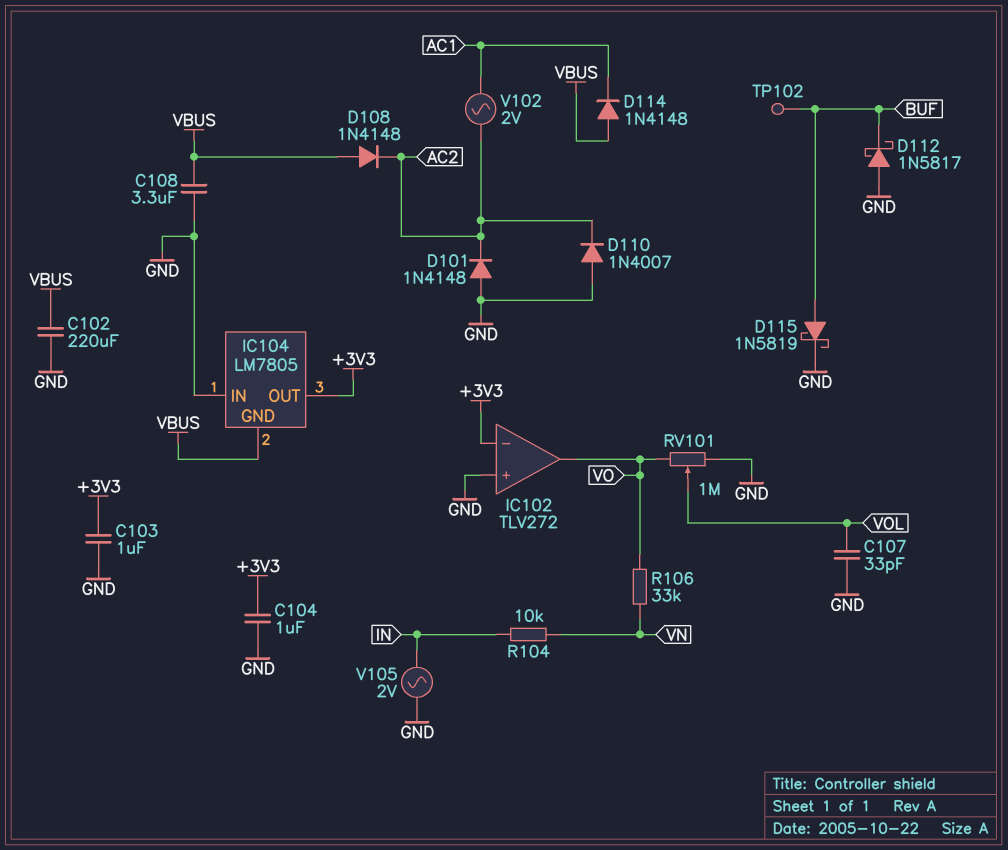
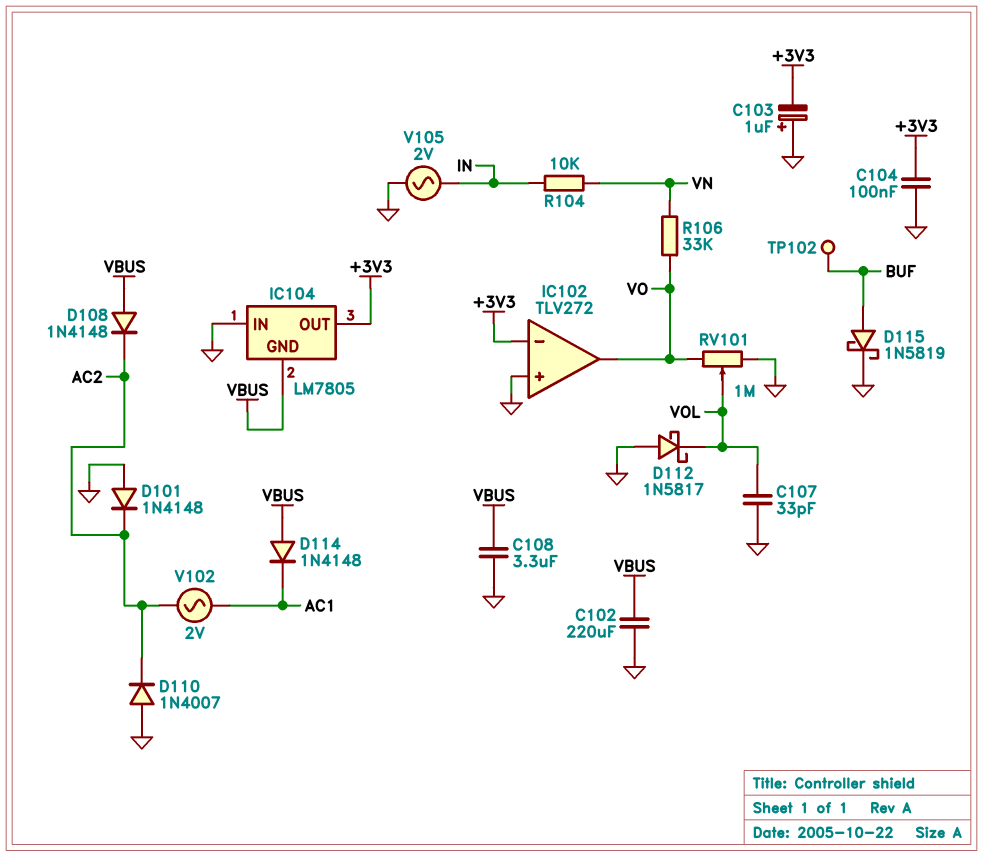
C103: 1uF (+3V3, GND) -> 1uF (plus GND, minus +3V3)
C104: 1uF (+3V3, GND) -> 100nF (+3V3, GND)
D112: schottky 1N5817 (A GND, K BUF) -> schottky 1N5817 (A GND, K VOL)

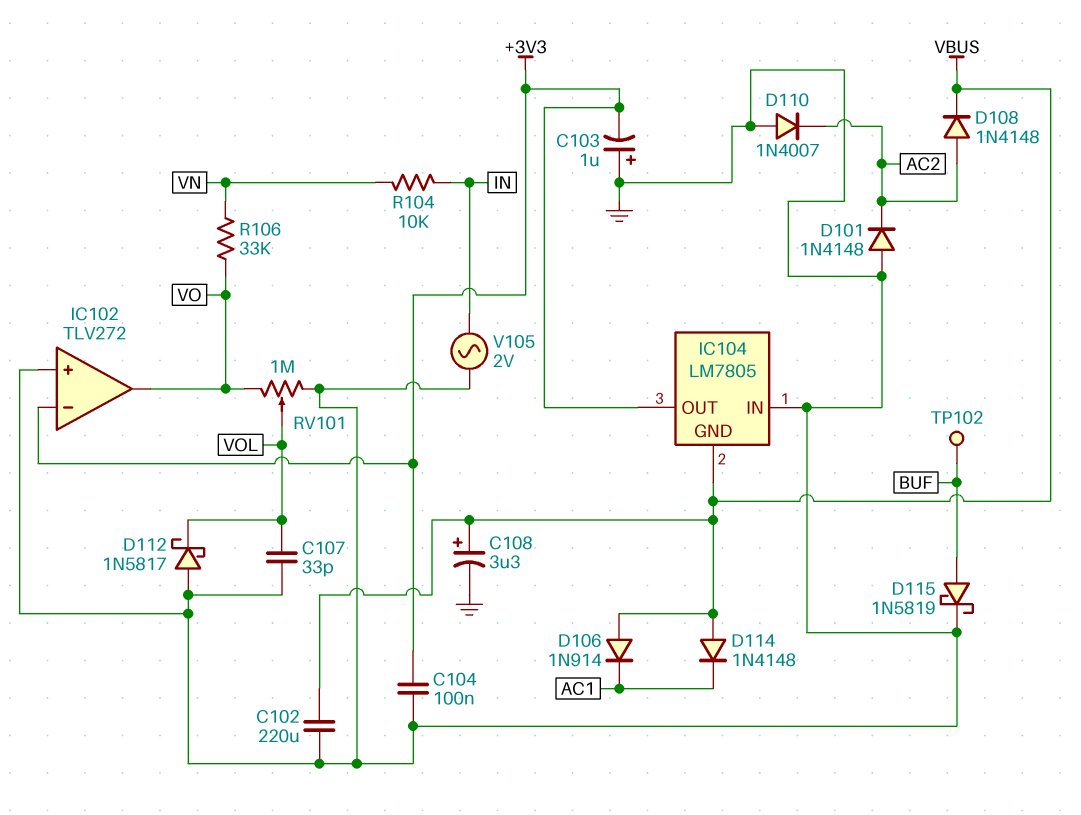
C108: 3.3uF (GND, VBUS) -> 3.3uF (plus VBUS, minus GND)
D106: none -> diode 1N914 (A VBUS, K AC1)
D108: diode 1N4148 (A VBUS, K AC2) -> diode 1N4148 (A AC2, K VBUS)
V102: AC 2V (AC1, AC2) -> none

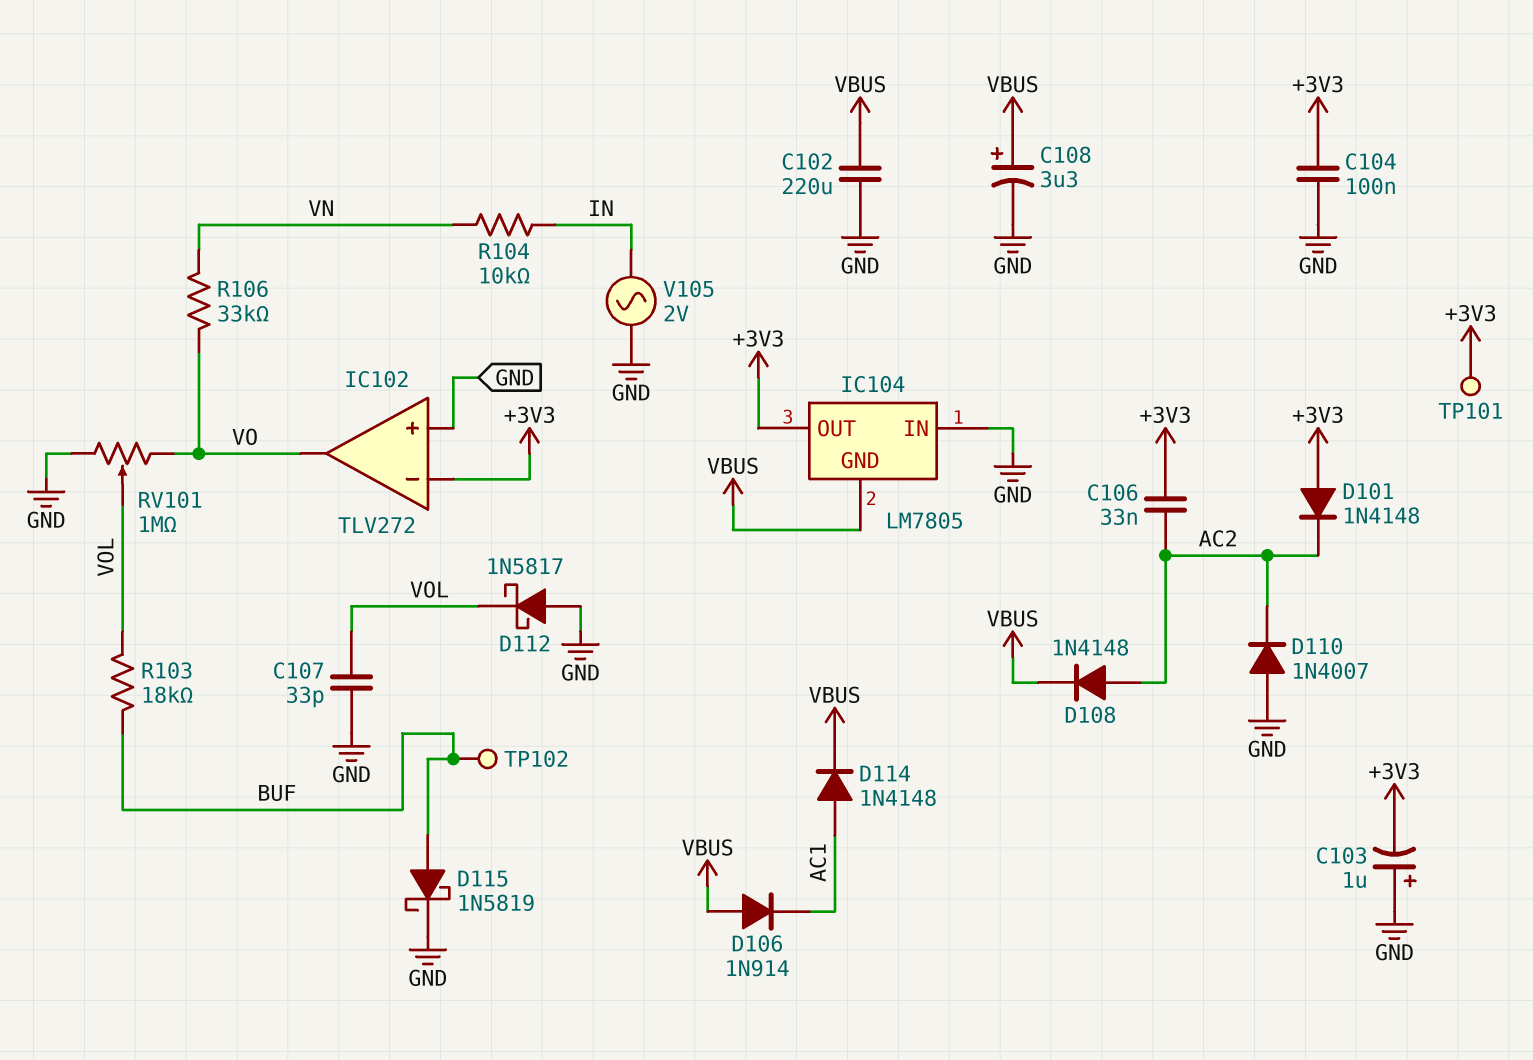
C106: none -> 33nF (+3V3, AC2)
D101: diode 1N4148 (A GND, K AC2) -> diode 1N4148 (A +3V3, K AC2)
D114: diode 1N4148 (A VBUS, K AC1) -> diode 1N4148 (A AC1, K VBUS)
R103: none -> 18k (BUF, VOL)
TP101: none -> test point (+3V3)

